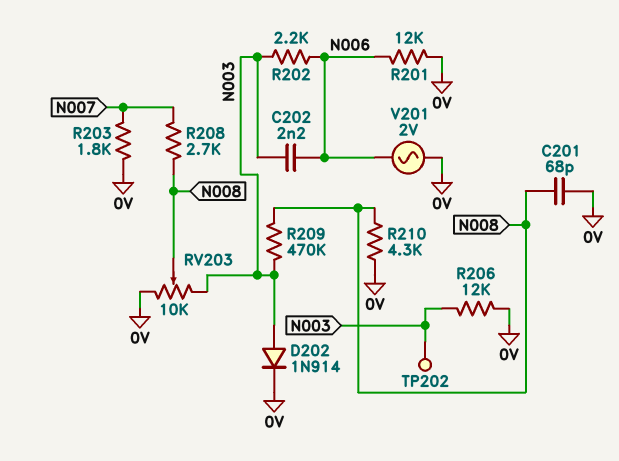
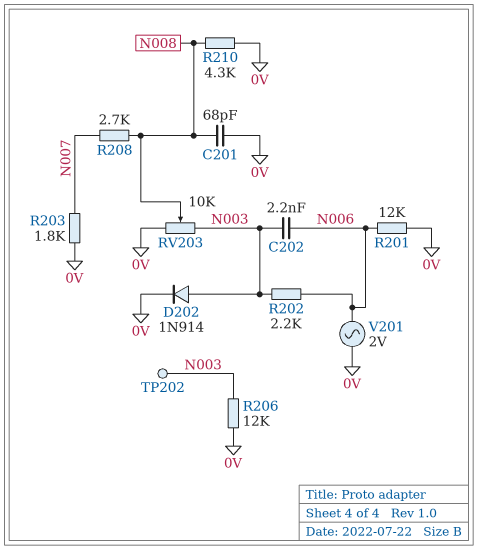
R209: 470k (N003, N008) -> none

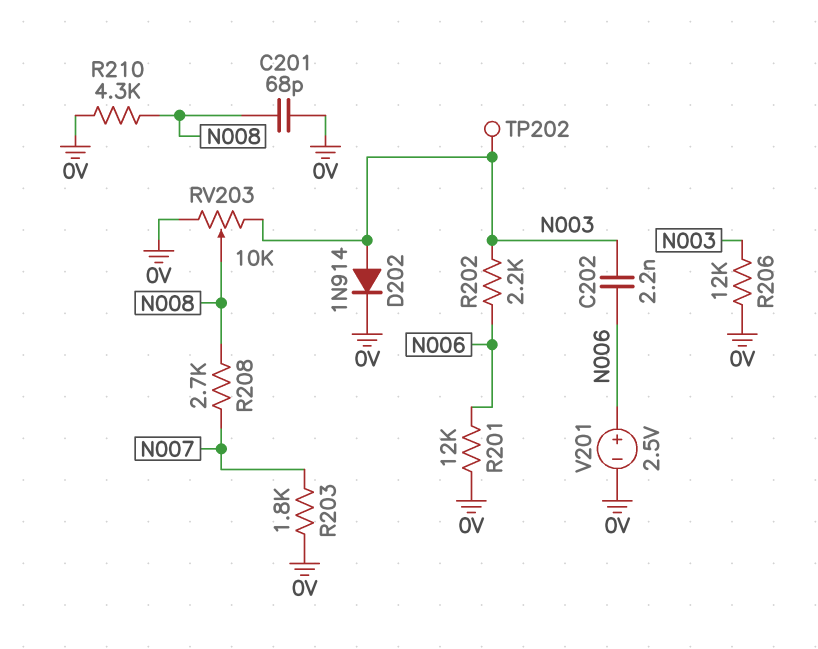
V201: AC 2V (0V, N006) -> 2.5V (plus N006, minus 0V)

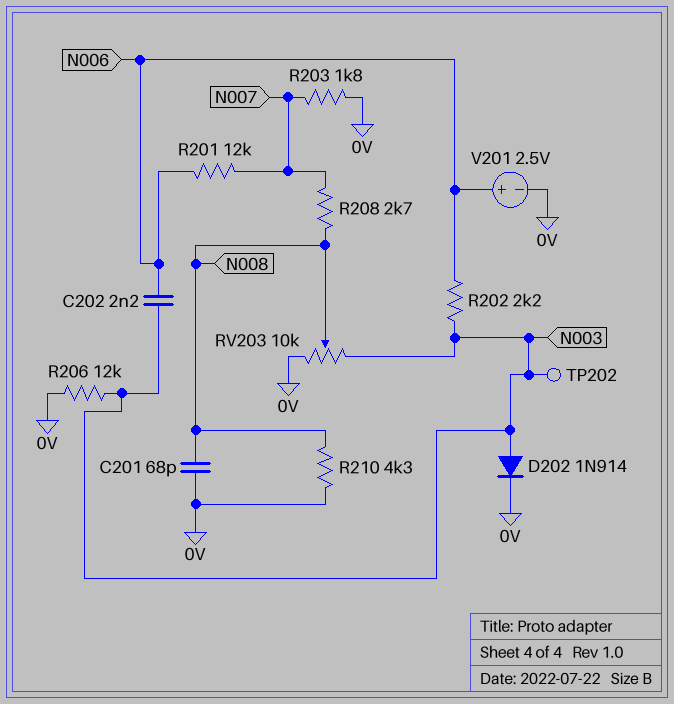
R201: 12k (0V, N006) -> 12k (N006, N007)

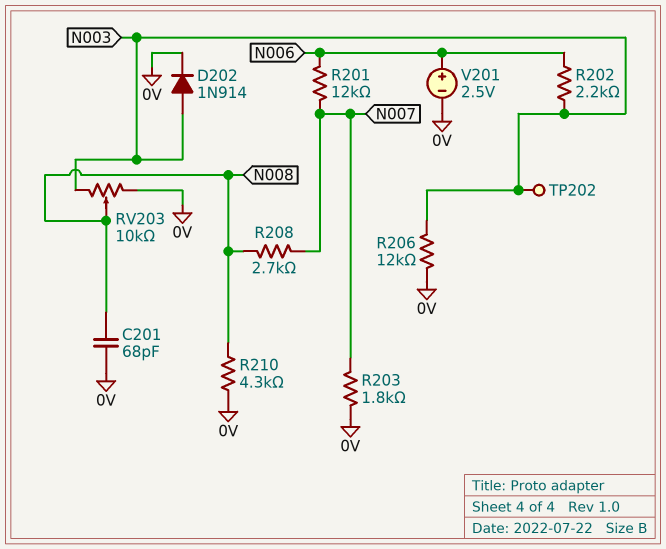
C202: 2.2nF (N003, N006) -> none

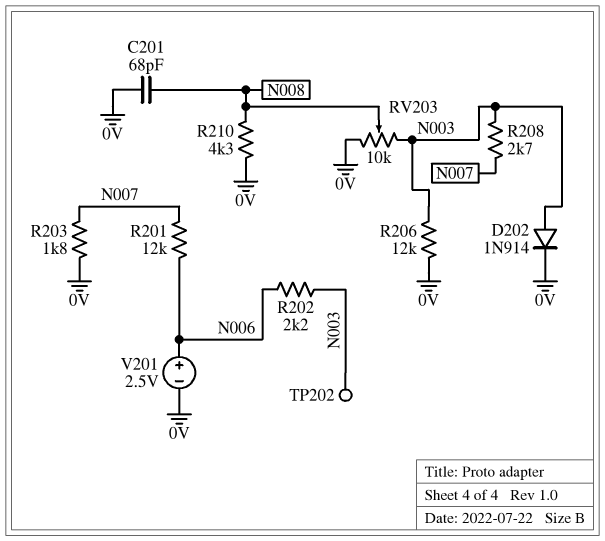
R208: 2.7k (N007, N008) -> 2.7k (N003, N007)

